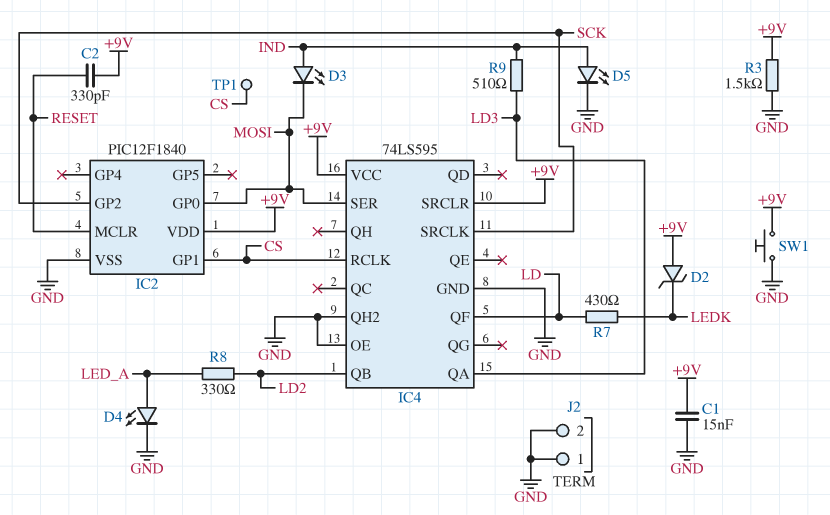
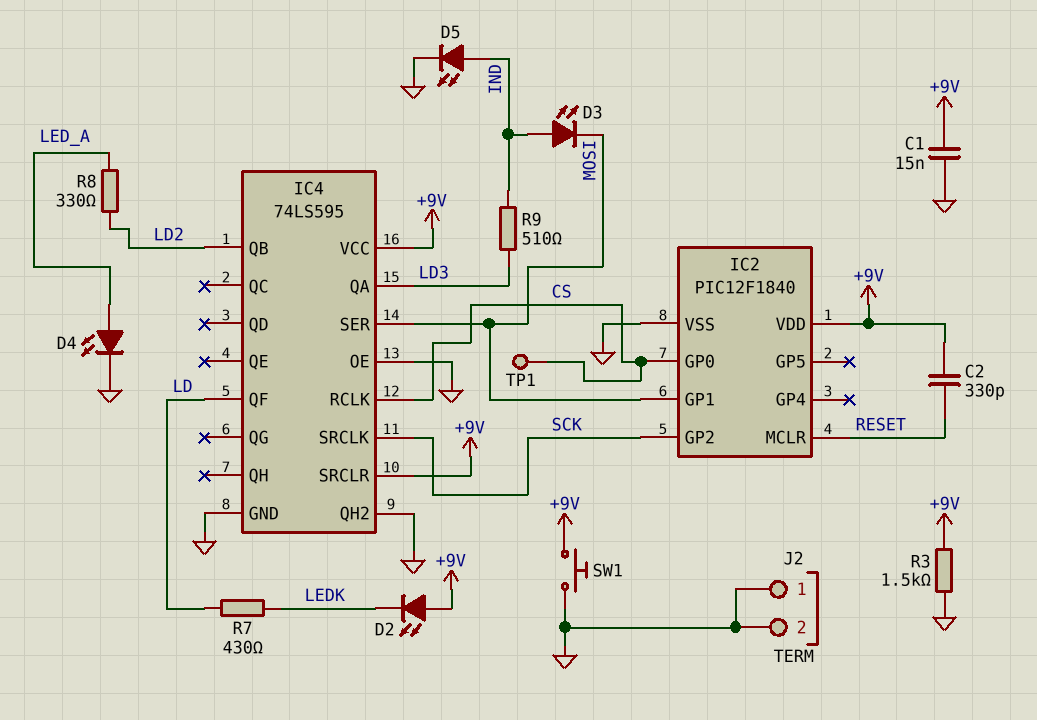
D2: zener (A +9V, K LEDK) -> LED (A +9V, K LEDK)
IC2 pin GP0: MOSI -> CS
IC2 pin GP1: CS -> MOSI

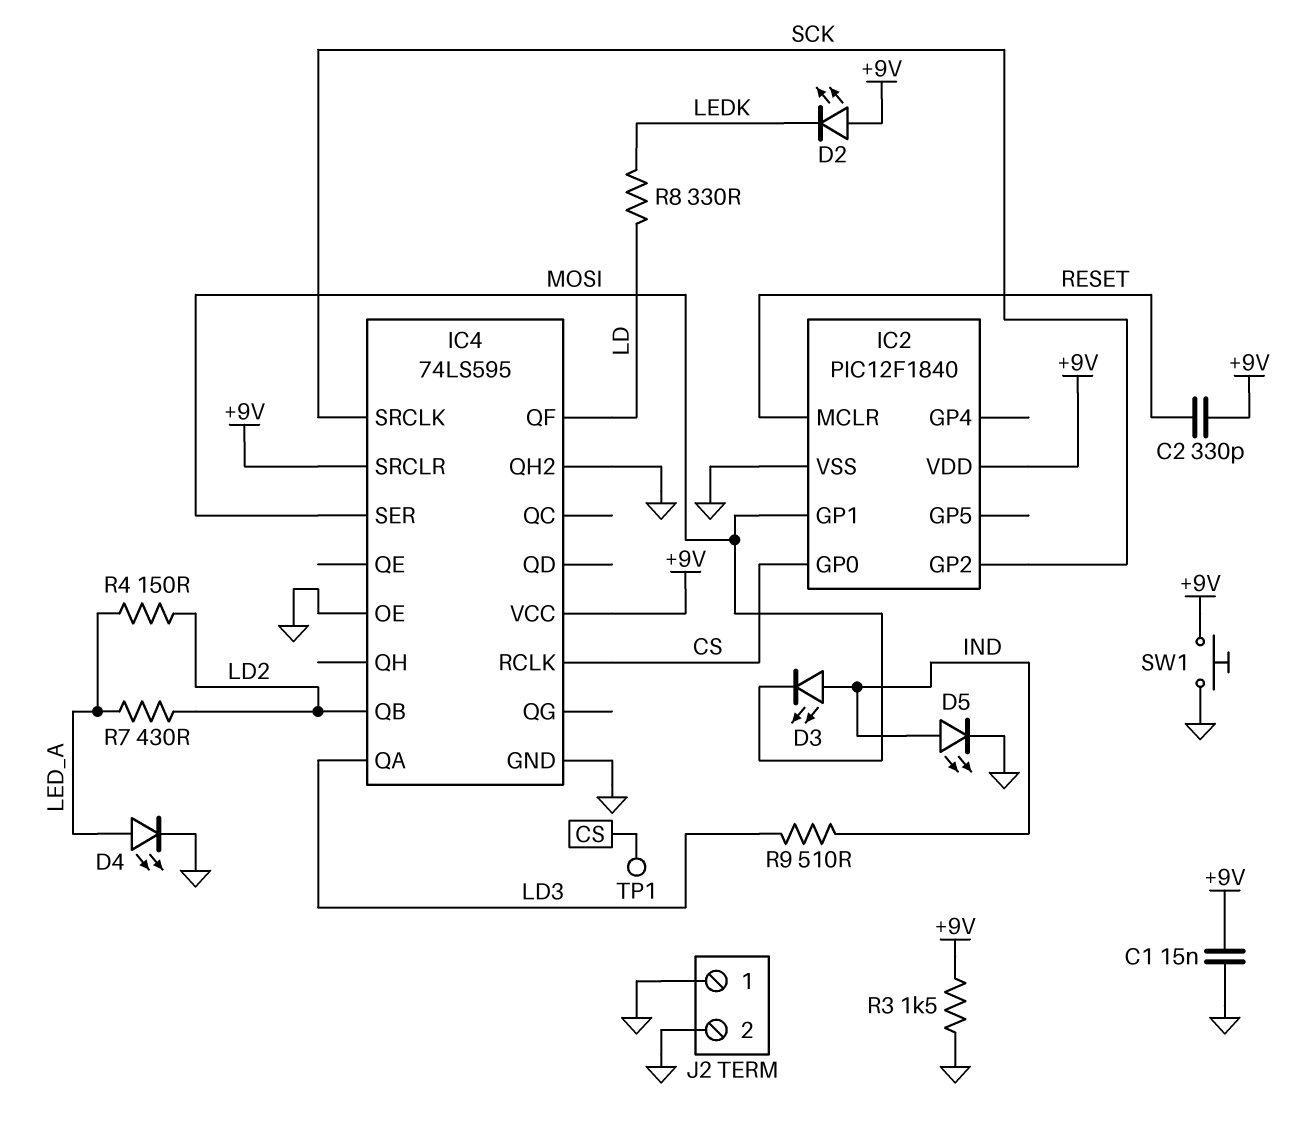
R4: none -> 150 (LD2, LED_A)
R7: 430 (LD, LEDK) -> 430 (LD2, LED_A)
R8: 330 (LD2, LED_A) -> 330 (LD, LEDK)

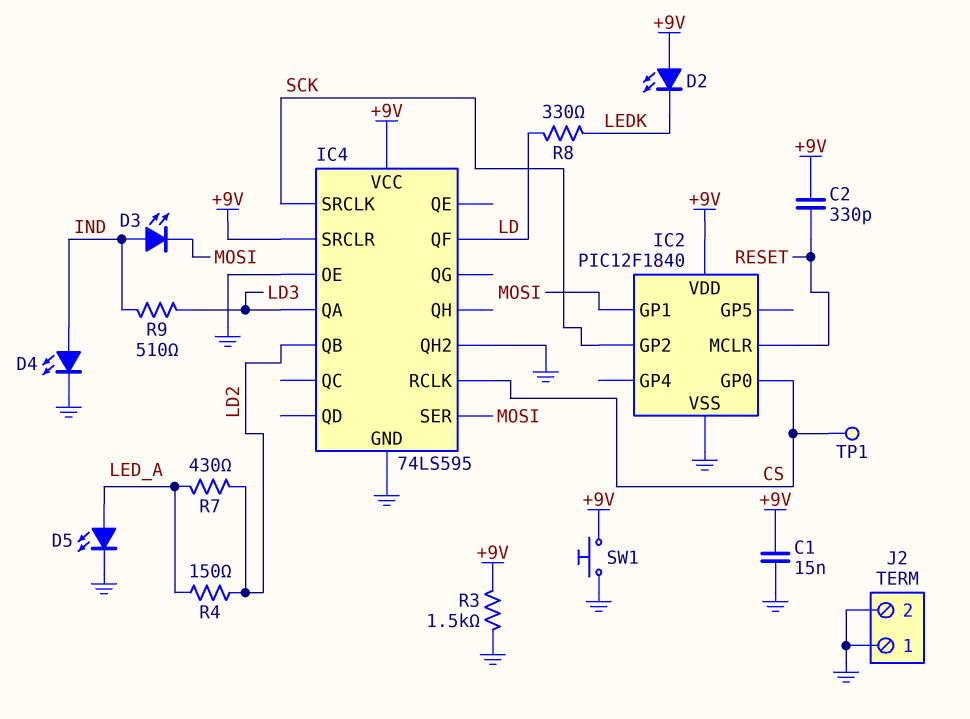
D4: LED (A LED_A, K GND) -> LED (A IND, K GND)
D5: LED (A IND, K GND) -> LED (A LED_A, K GND)

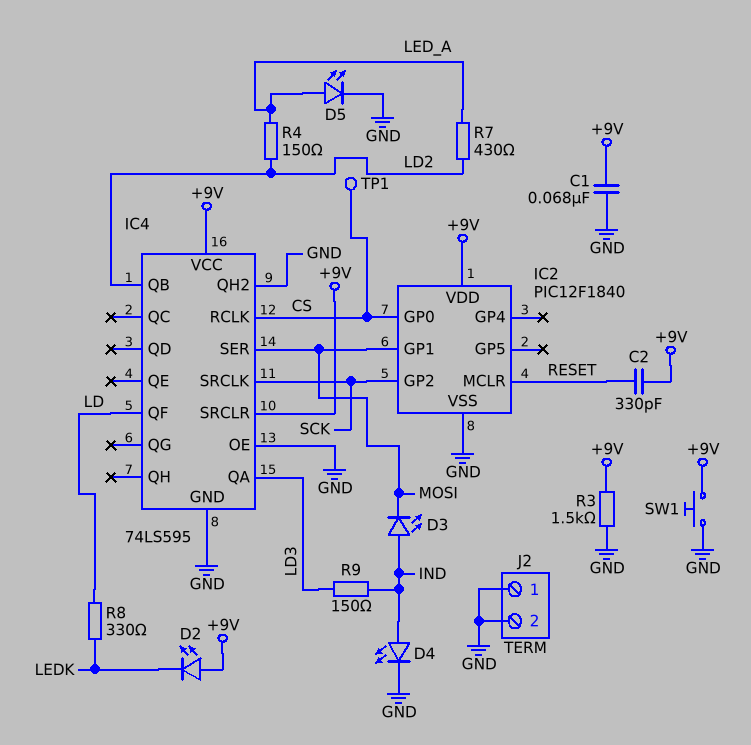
C1: 15nF (+9V, GND) -> 68nF (+9V, GND)
R9: 510 (IND, LD3) -> 150 (IND, LD3)

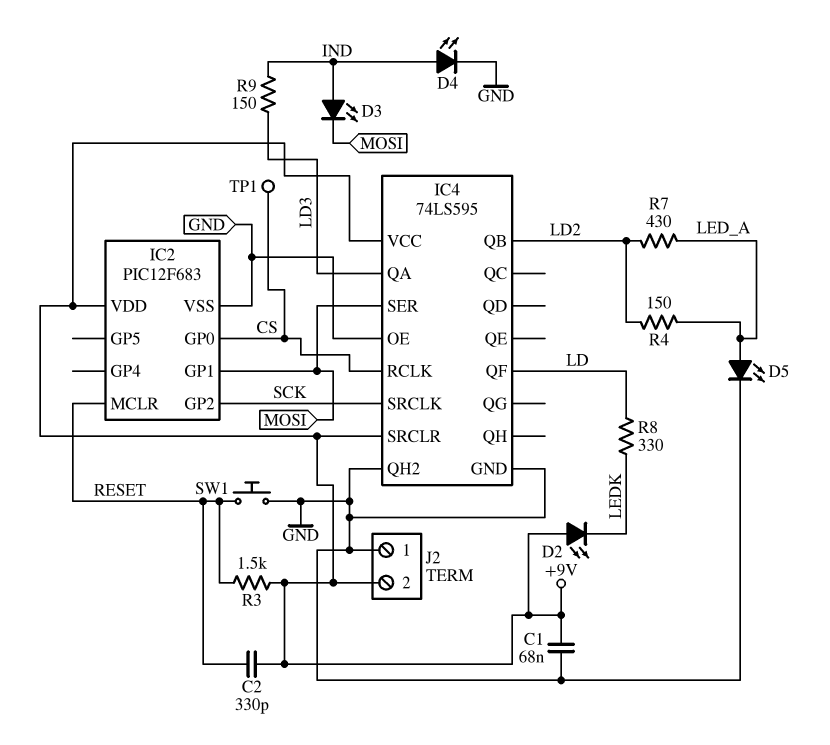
IC2: PIC12F1840 -> PIC12F683
J2 pin 2: GND -> +9V
R3: 1.5k (+9V, GND) -> 1.5k (+9V, RESET)
SW1: button (+9V, GND) -> button (GND, RESET)

